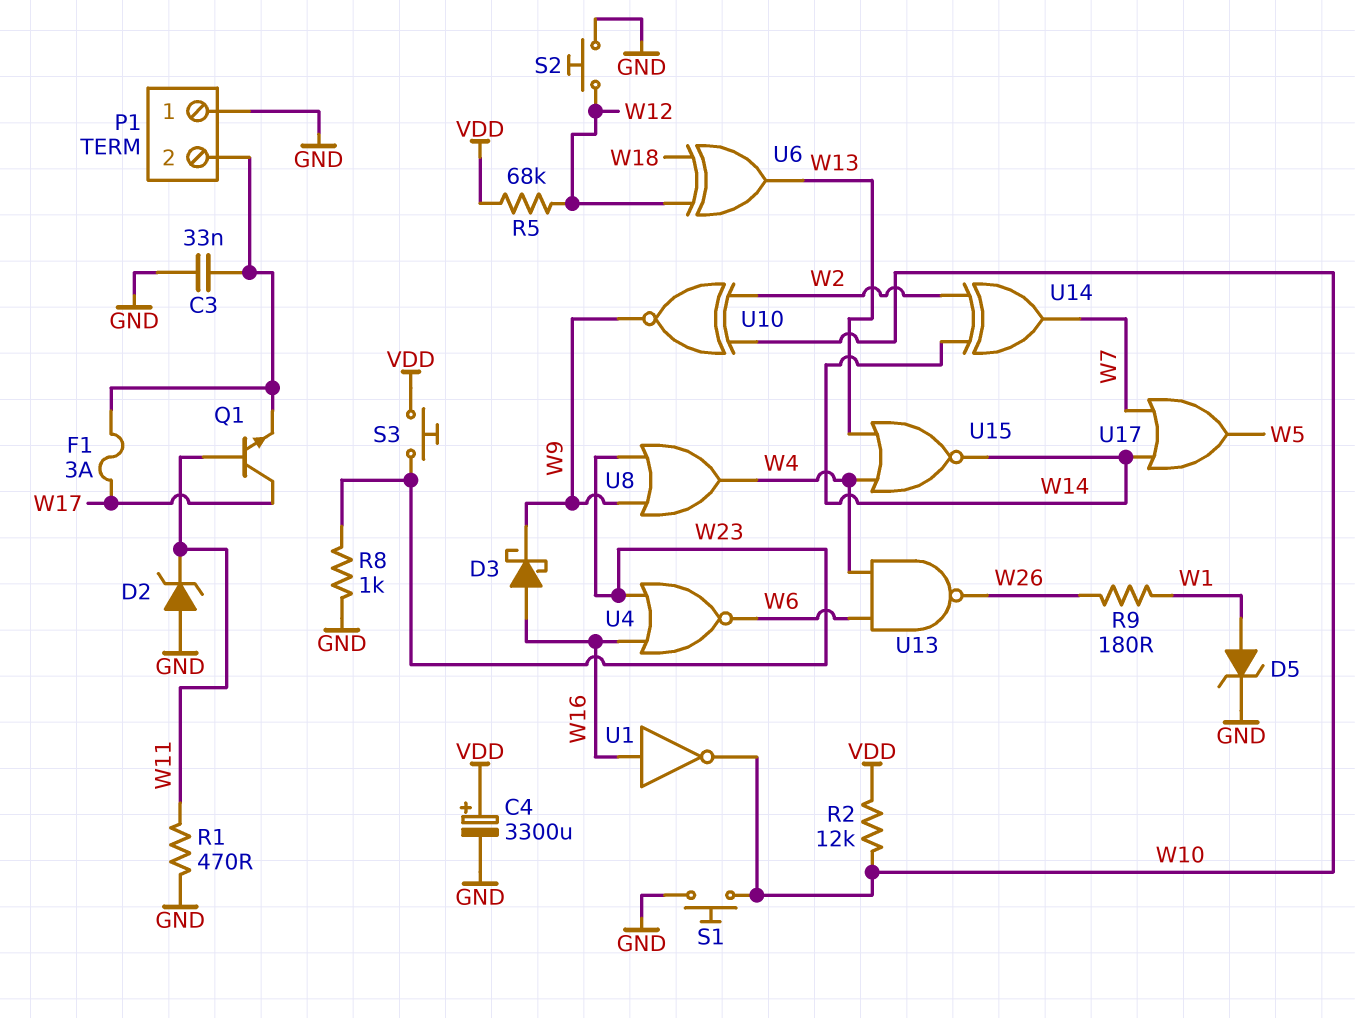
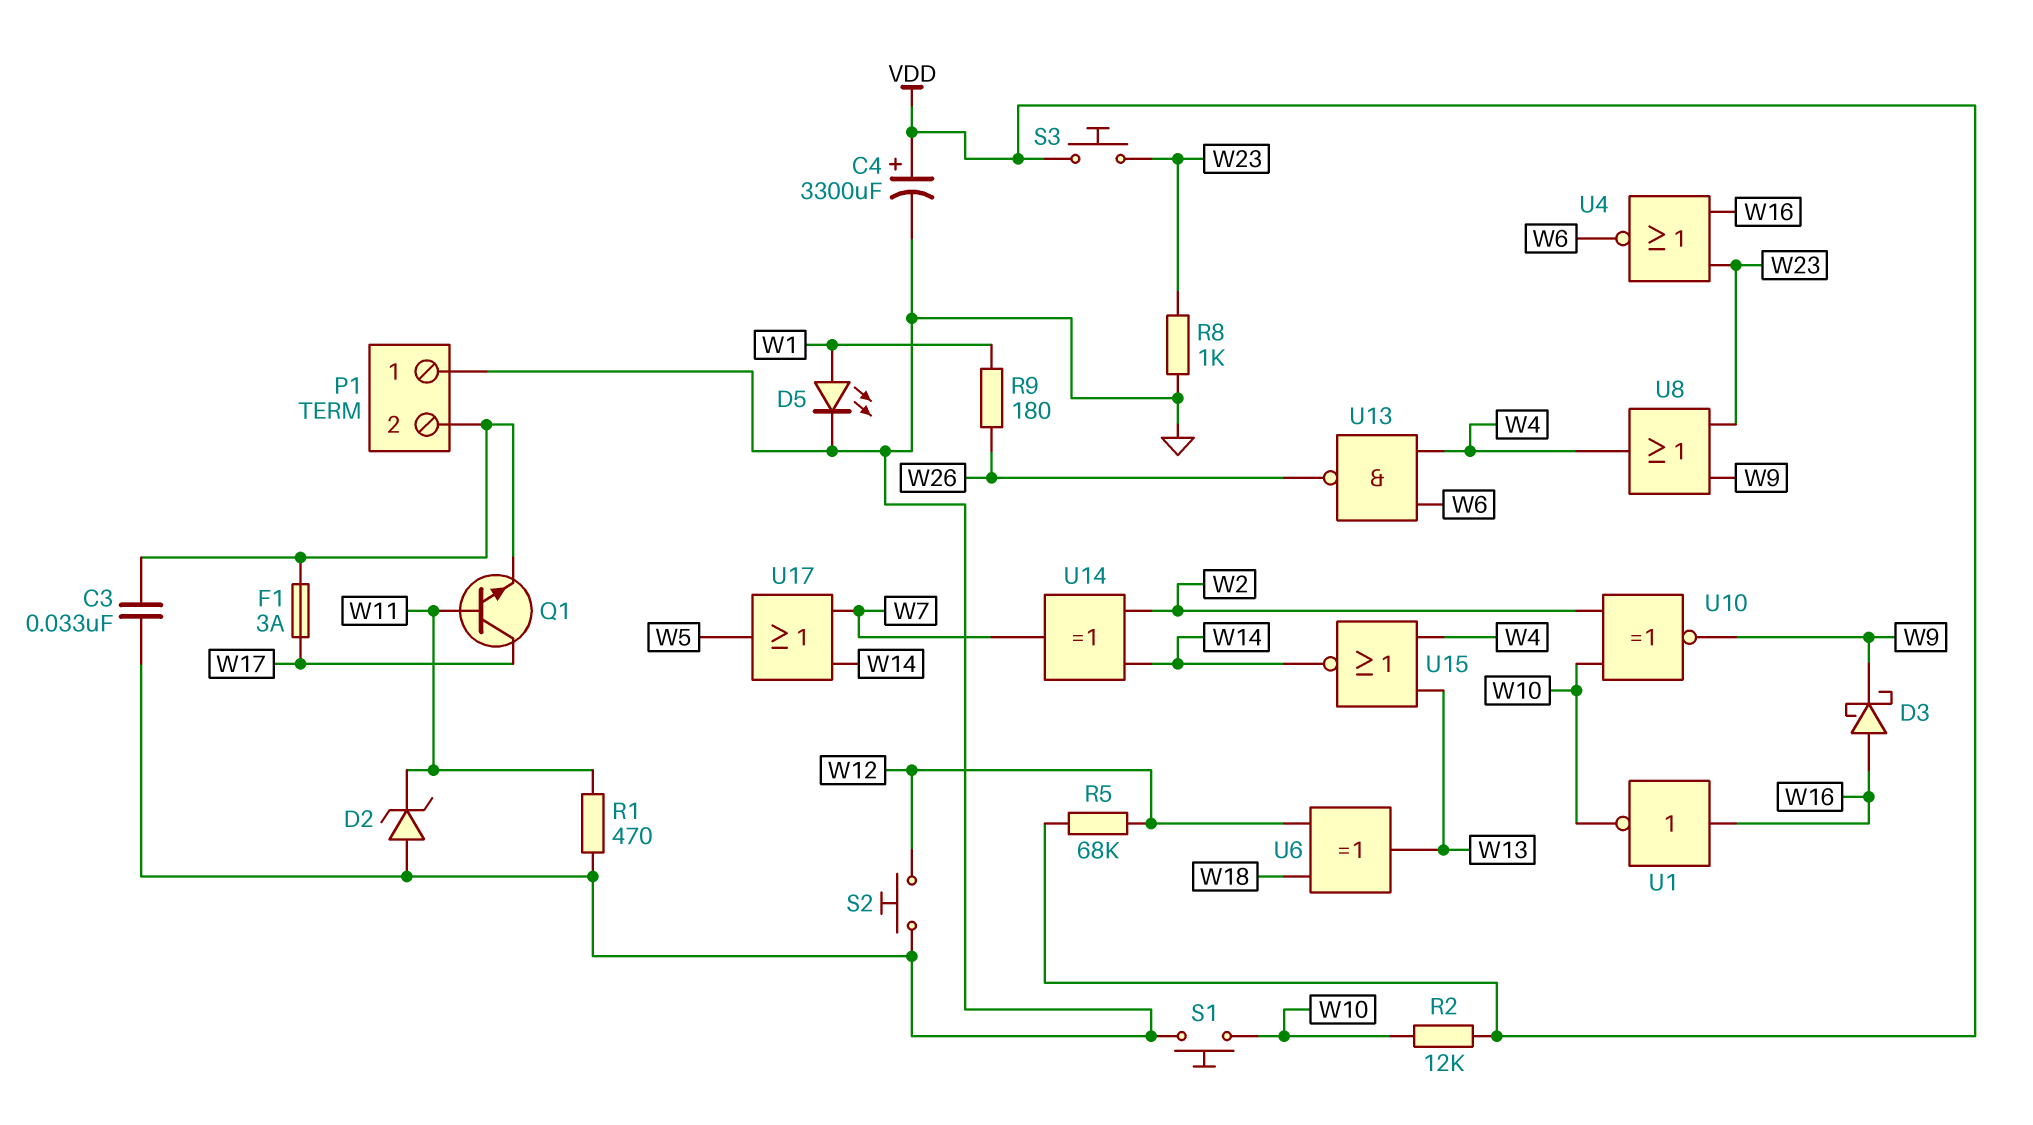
D5: zener (A W1, K GND) -> LED (A W1, K GND)

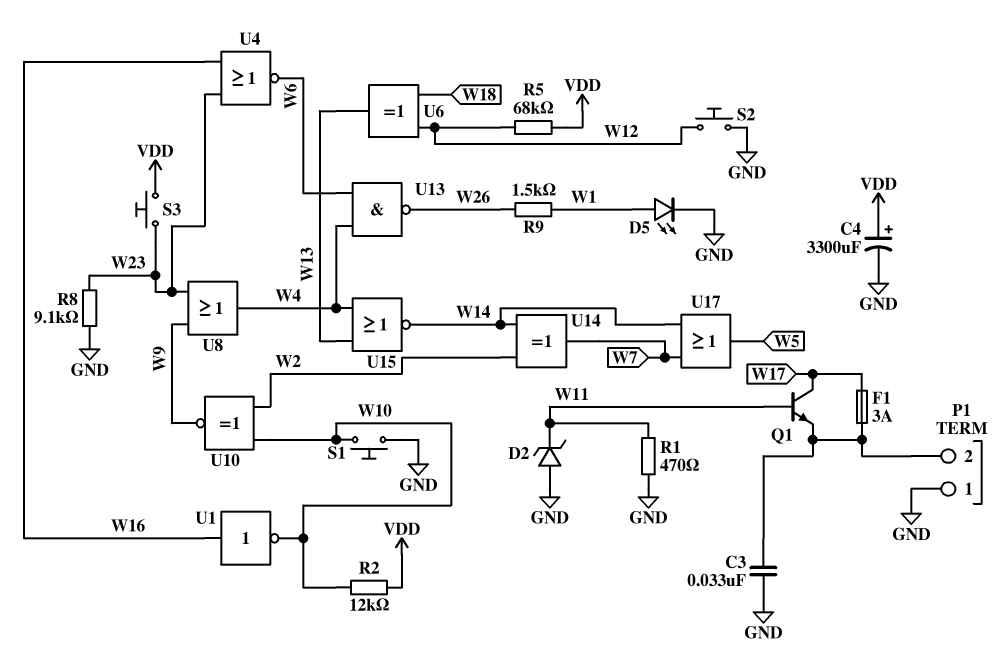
D3: schottky (A W16, K W9) -> none
R8: 1k (GND, W23) -> 9.1k (GND, W23)
R9: 180 (W1, W26) -> 1.5k (W1, W26)

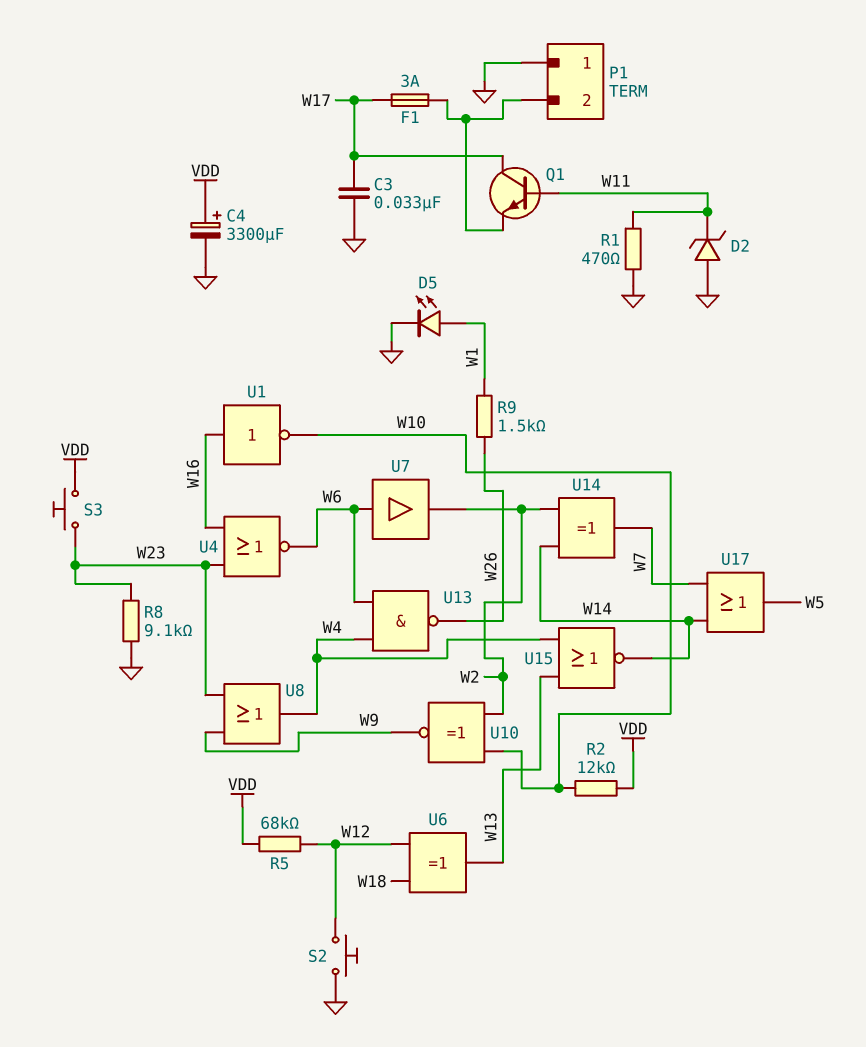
C3: 33nF (GND, P1/2) -> 33nF (GND, W17)
S1: button (GND, W10) -> none
U7: none -> buffer (in W6, out W2)

